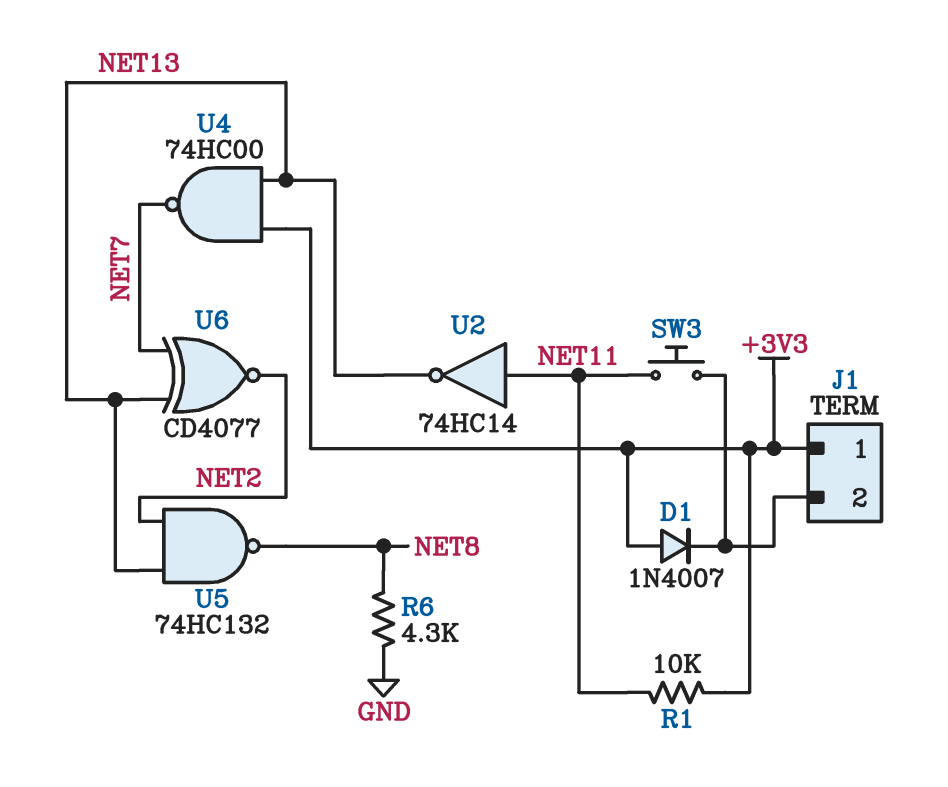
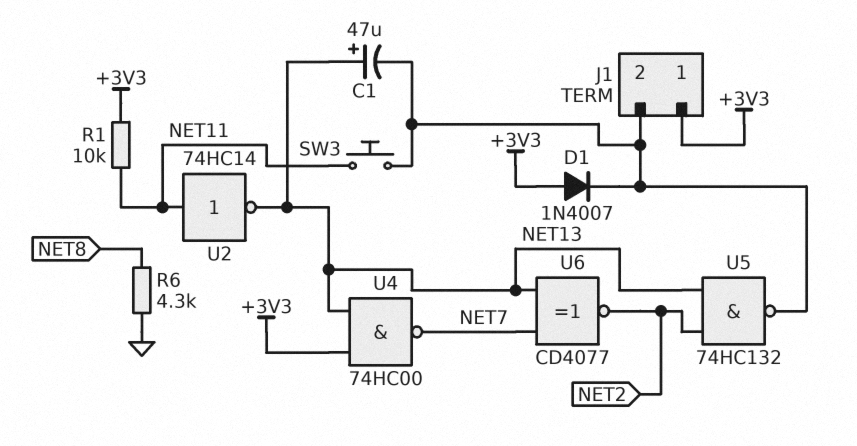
C1: none -> 47uF (plus NET13, minus J1/2)
U5: NAND 74HC132 (in NET2, in NET13, out NET8) -> NAND 74HC132 (in NET2, in NET13, out J1/2)

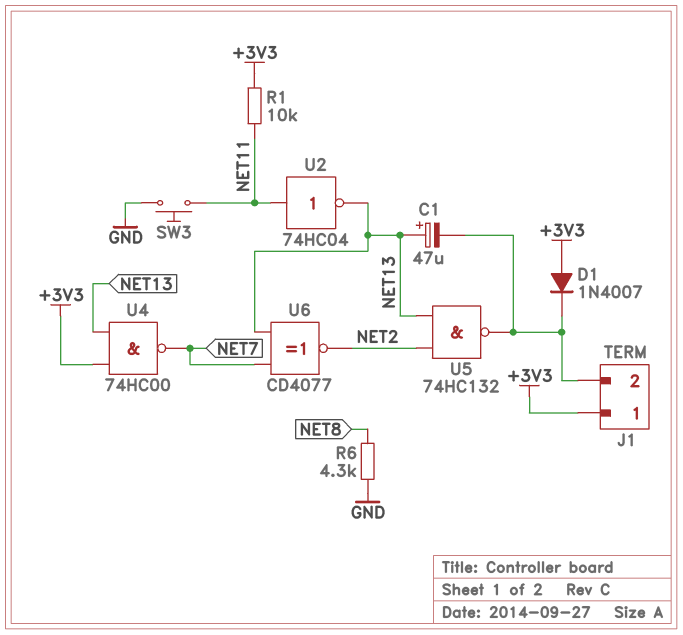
SW3: button (J1/2, NET11) -> button (GND, NET11)
U2: NOT 74HC14 (in NET11, out NET13) -> NOT 74HC04 (in NET11, out NET13)

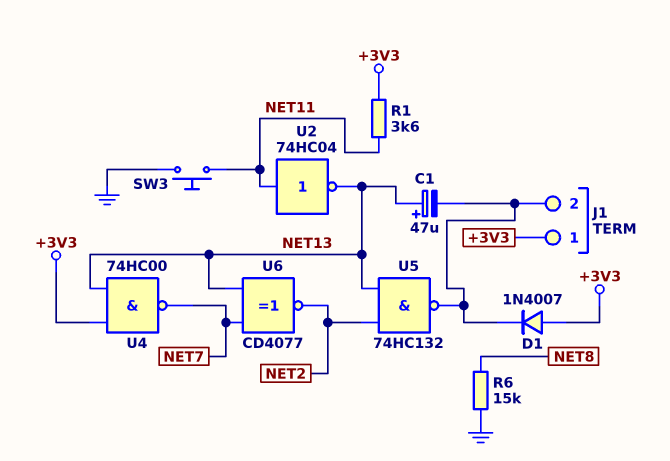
R1: 10k (+3V3, NET11) -> 3.6k (+3V3, NET11)
R6: 4.3k (GND, NET8) -> 15k (GND, NET8)

